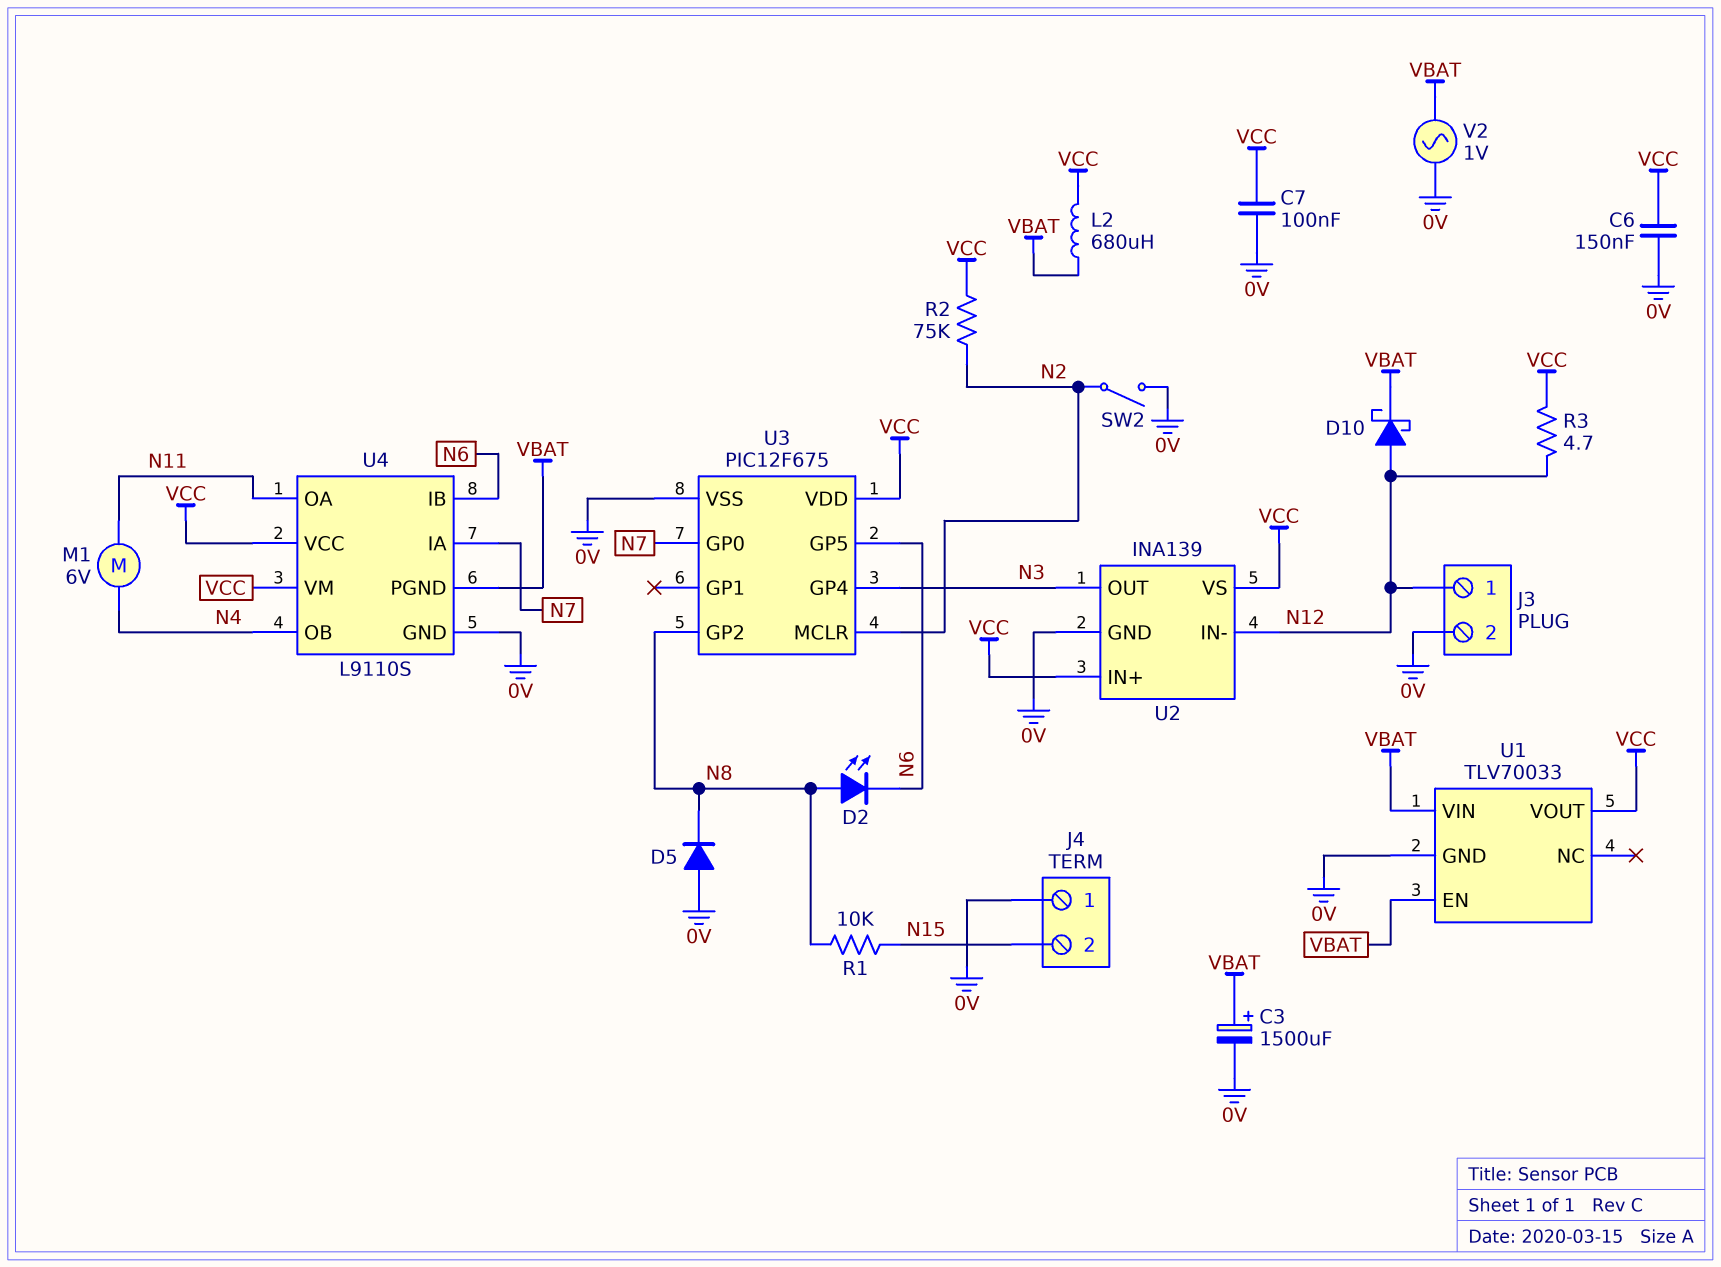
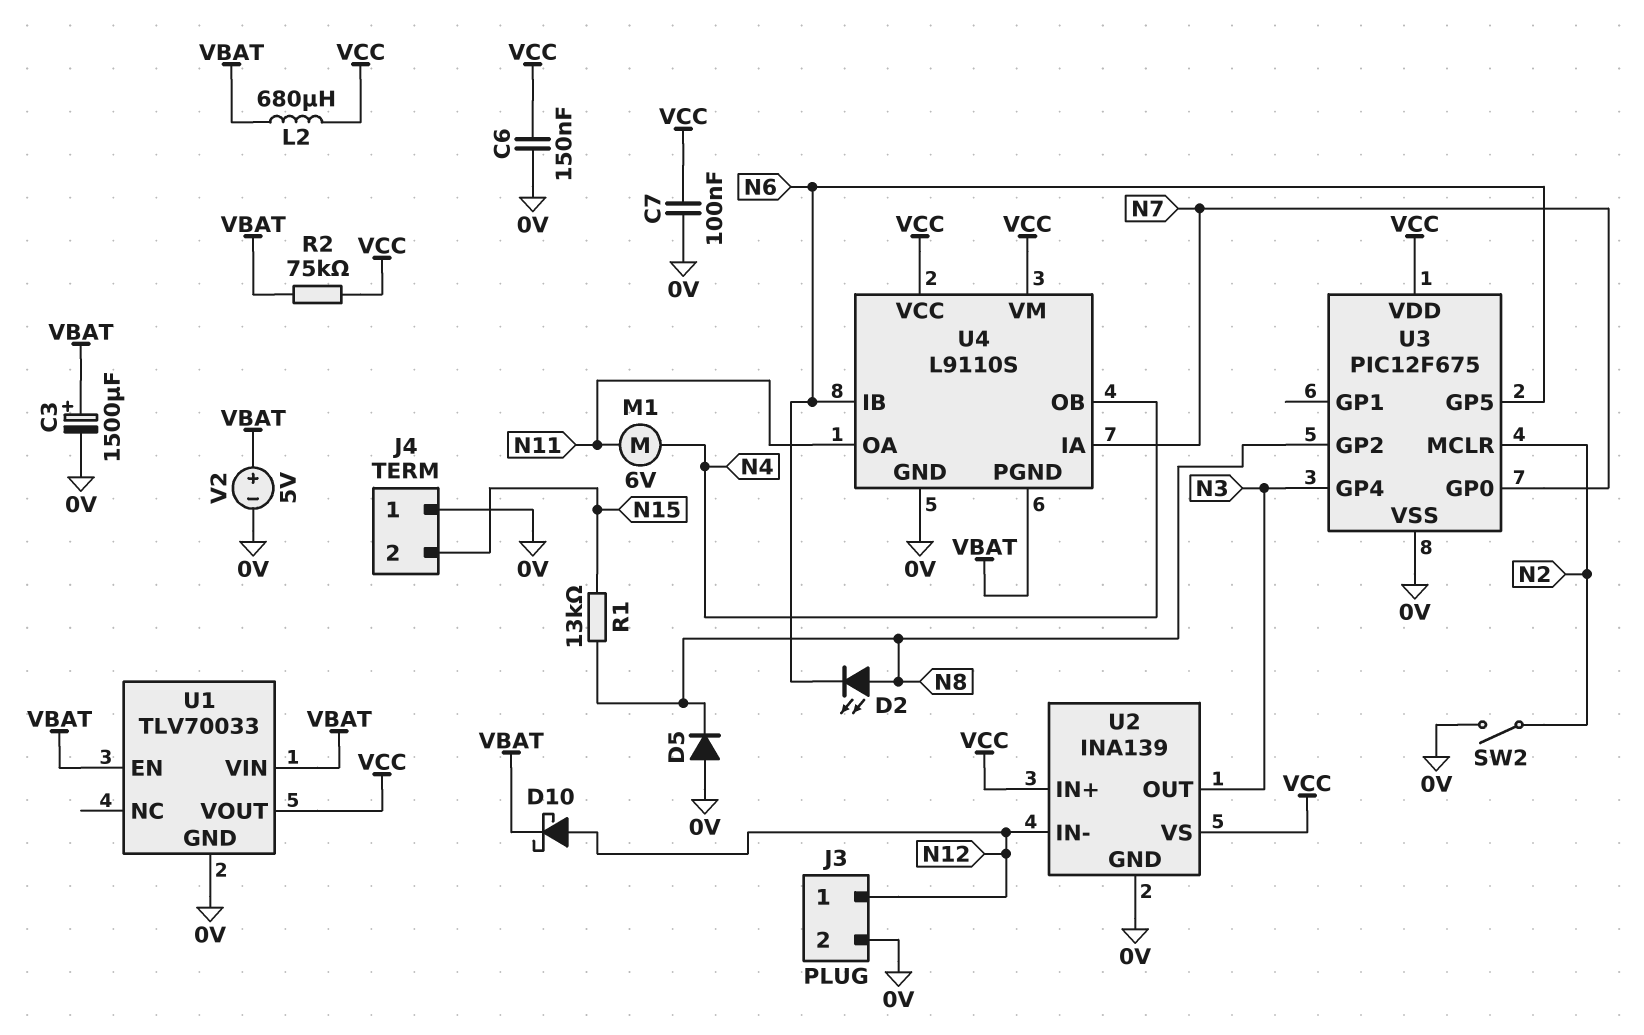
R1: 10k (N8, N15) -> 13k (N8, N15)
R2: 75k (N2, VCC) -> 75k (VBAT, VCC)
R3: 4.7 (N12, VCC) -> none
V2: AC 1V (0V, VBAT) -> 5V (plus VBAT, minus 0V)

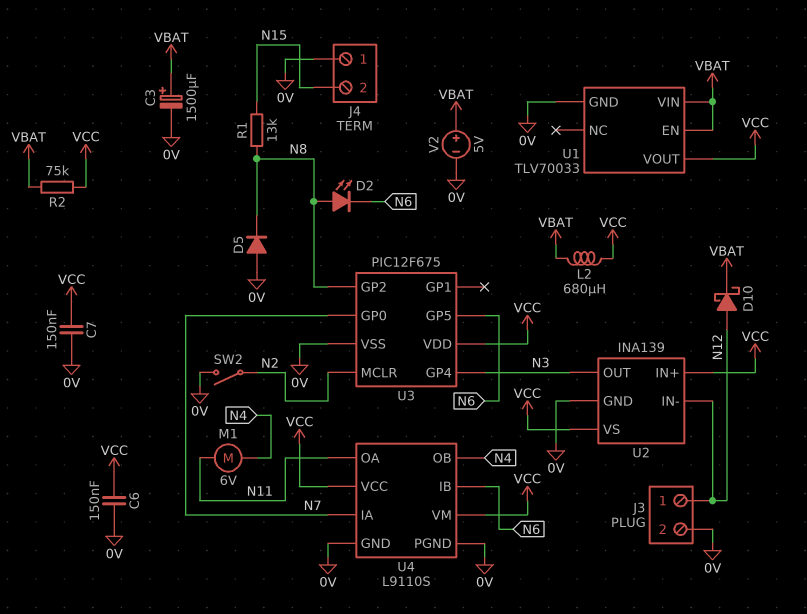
C7: 100nF (0V, VCC) -> 150nF (0V, VCC)
U4 pin PGND: VBAT -> 0V

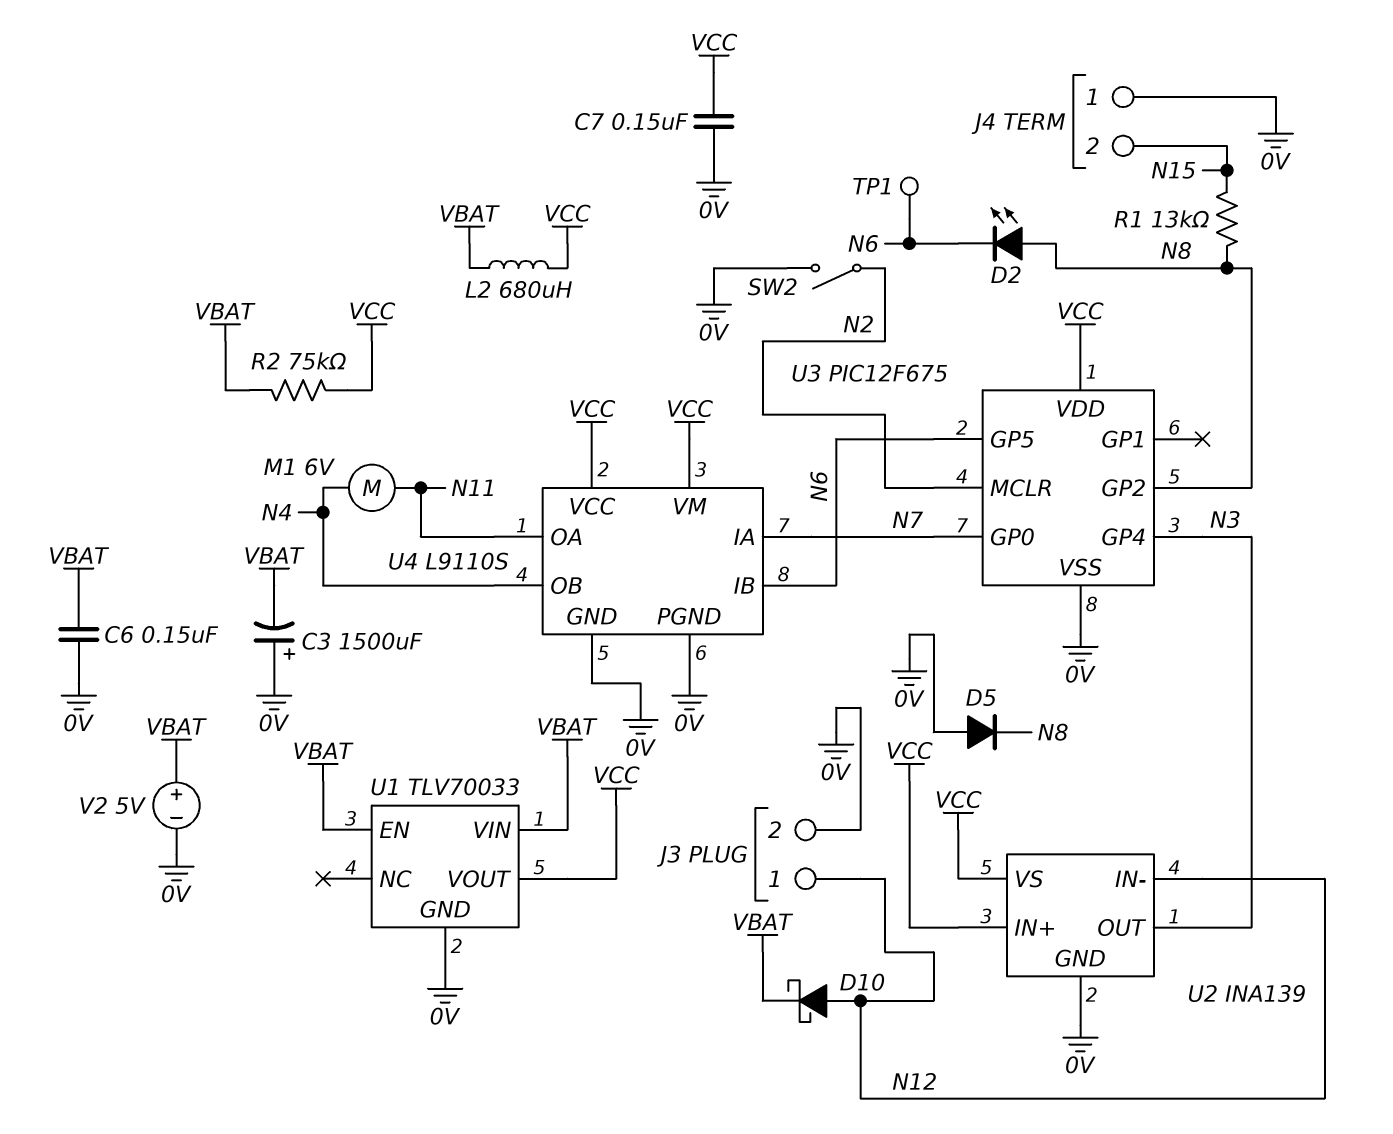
C3: 1500uF (plus VBAT, minus 0V) -> 1500uF (plus 0V, minus VBAT)
C6: 150nF (0V, VCC) -> 150nF (0V, VBAT)
TP1: none -> test point (N6)

